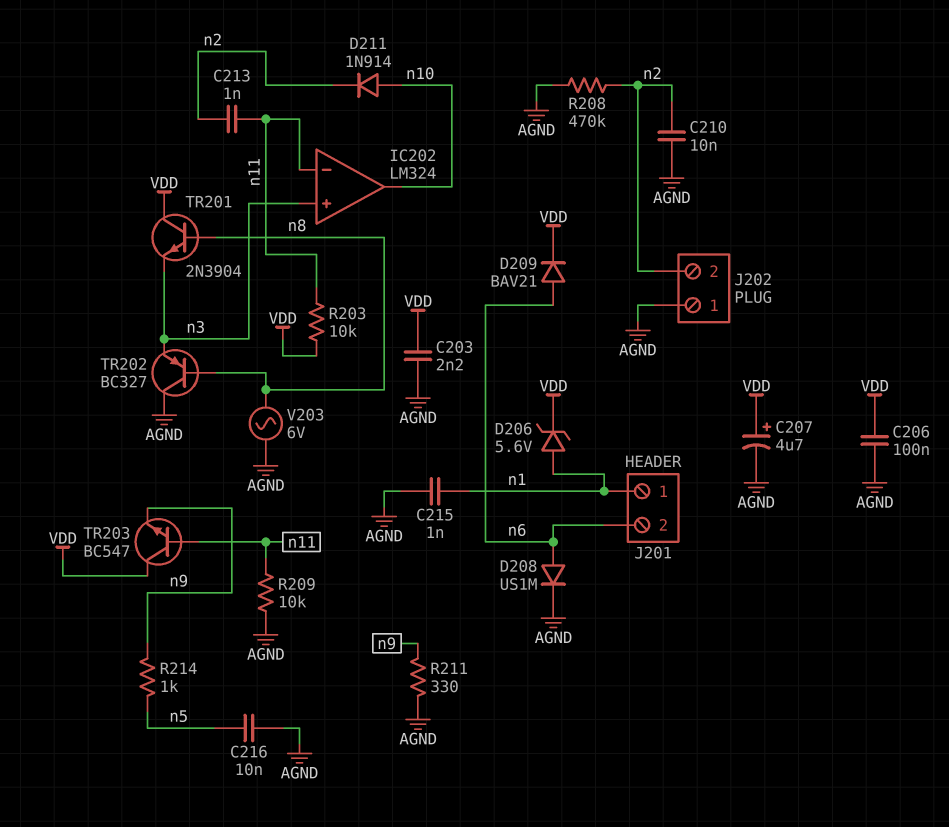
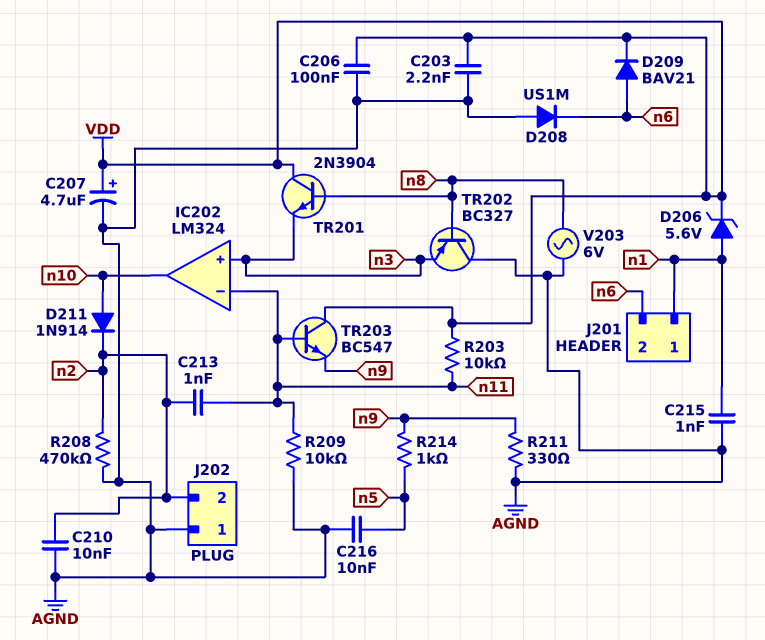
D208: diode US1M (A n6, K AGND) -> diode US1M (A AGND, K n6)

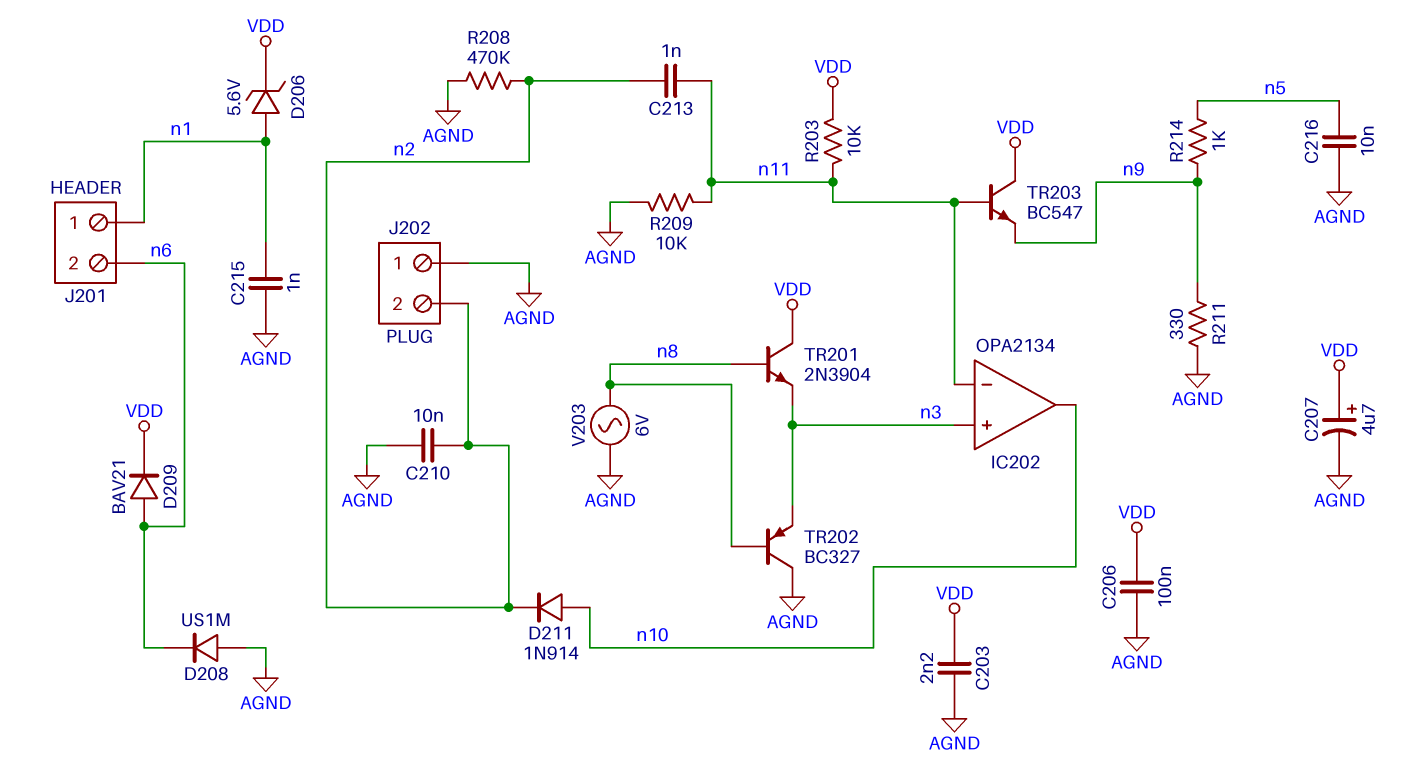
IC202: LM324 -> OPA2134

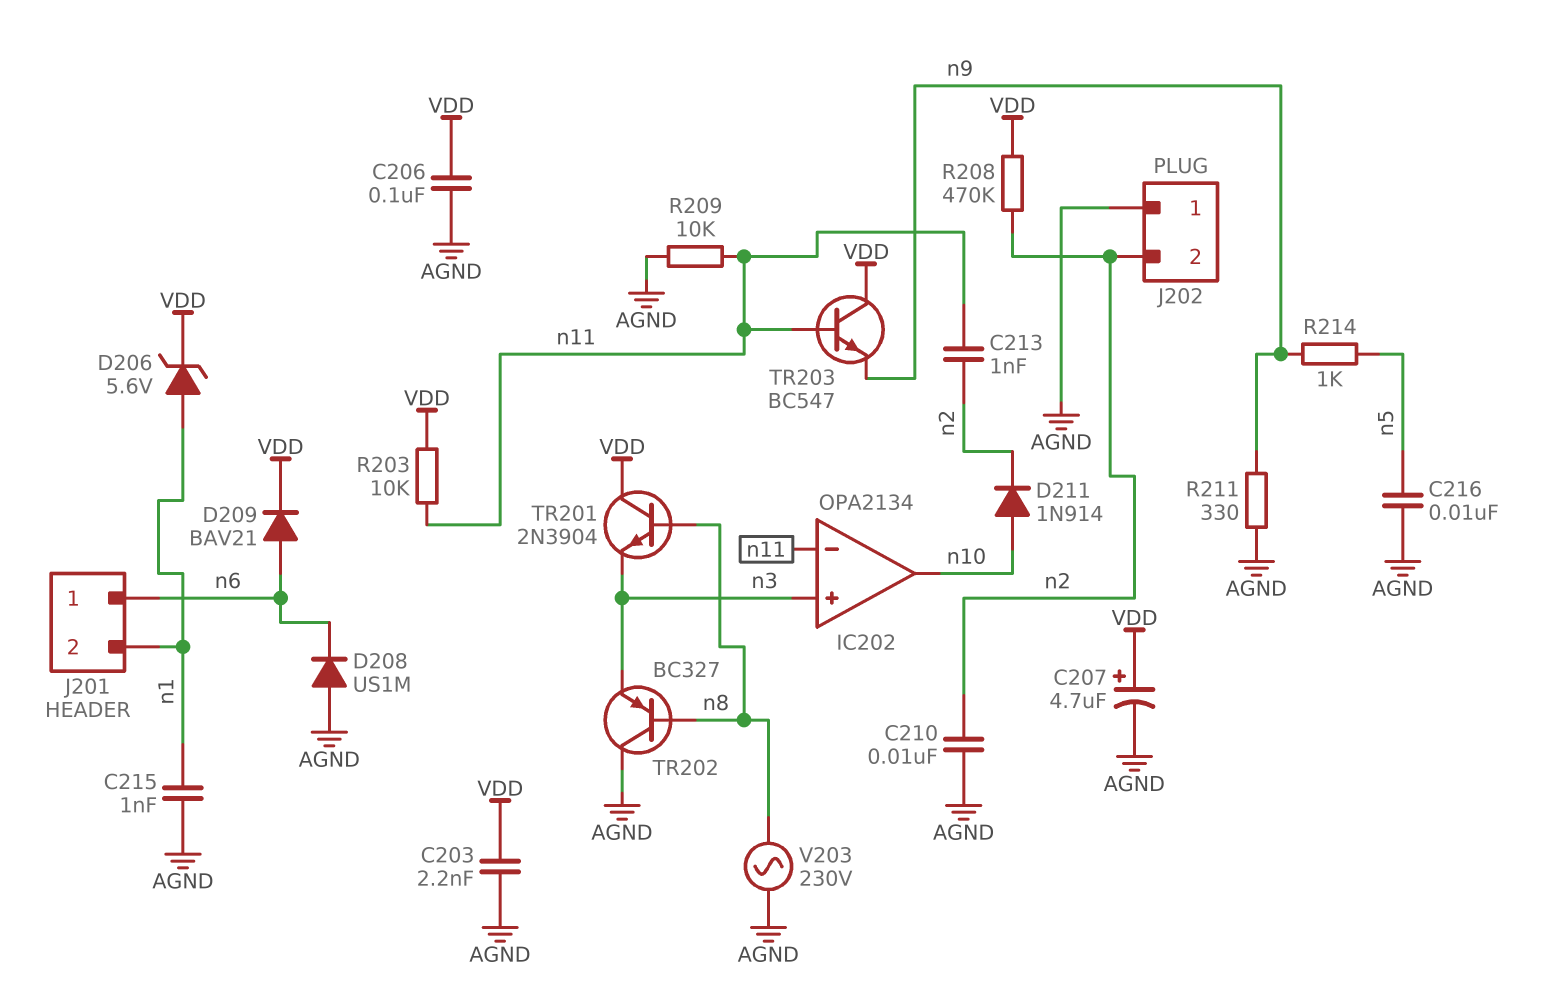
J201 pin 1: n1 -> n6
J201 pin 2: n6 -> n1
R208: 470k (AGND, n2) -> 470k (VDD, n2)
V203: AC 6V (AGND, n8) -> AC 230V (AGND, n8)

